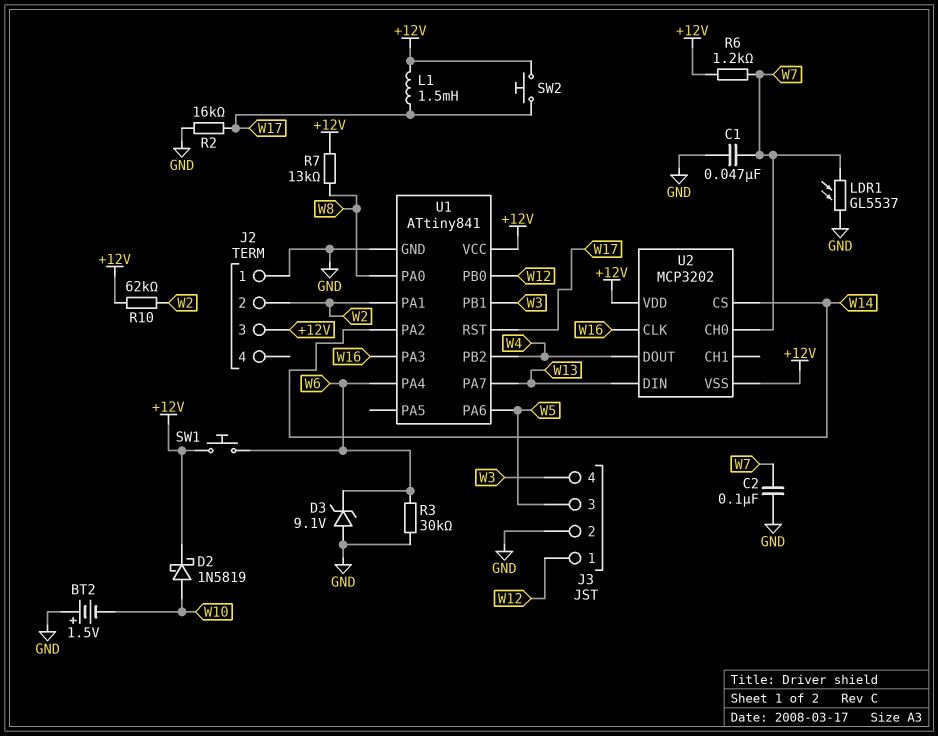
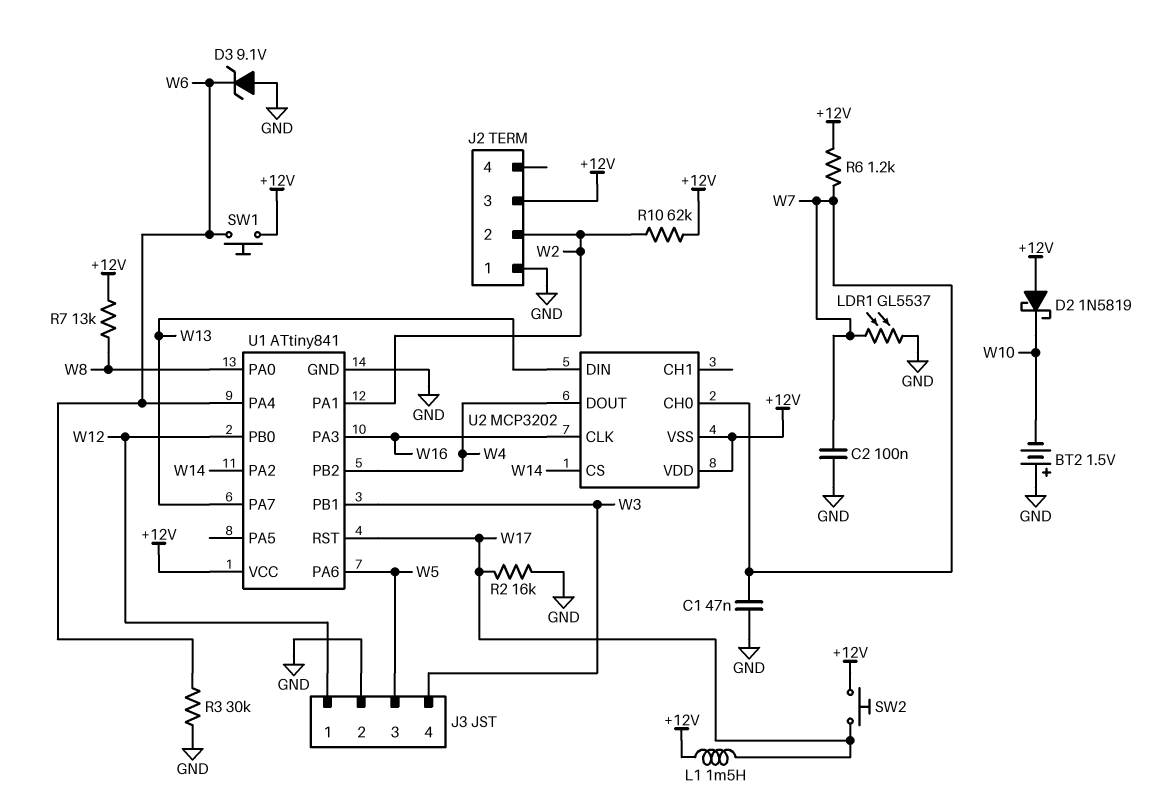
D2: schottky 1N5819 (A W10, K +12V) -> schottky 1N5819 (A +12V, K W10)

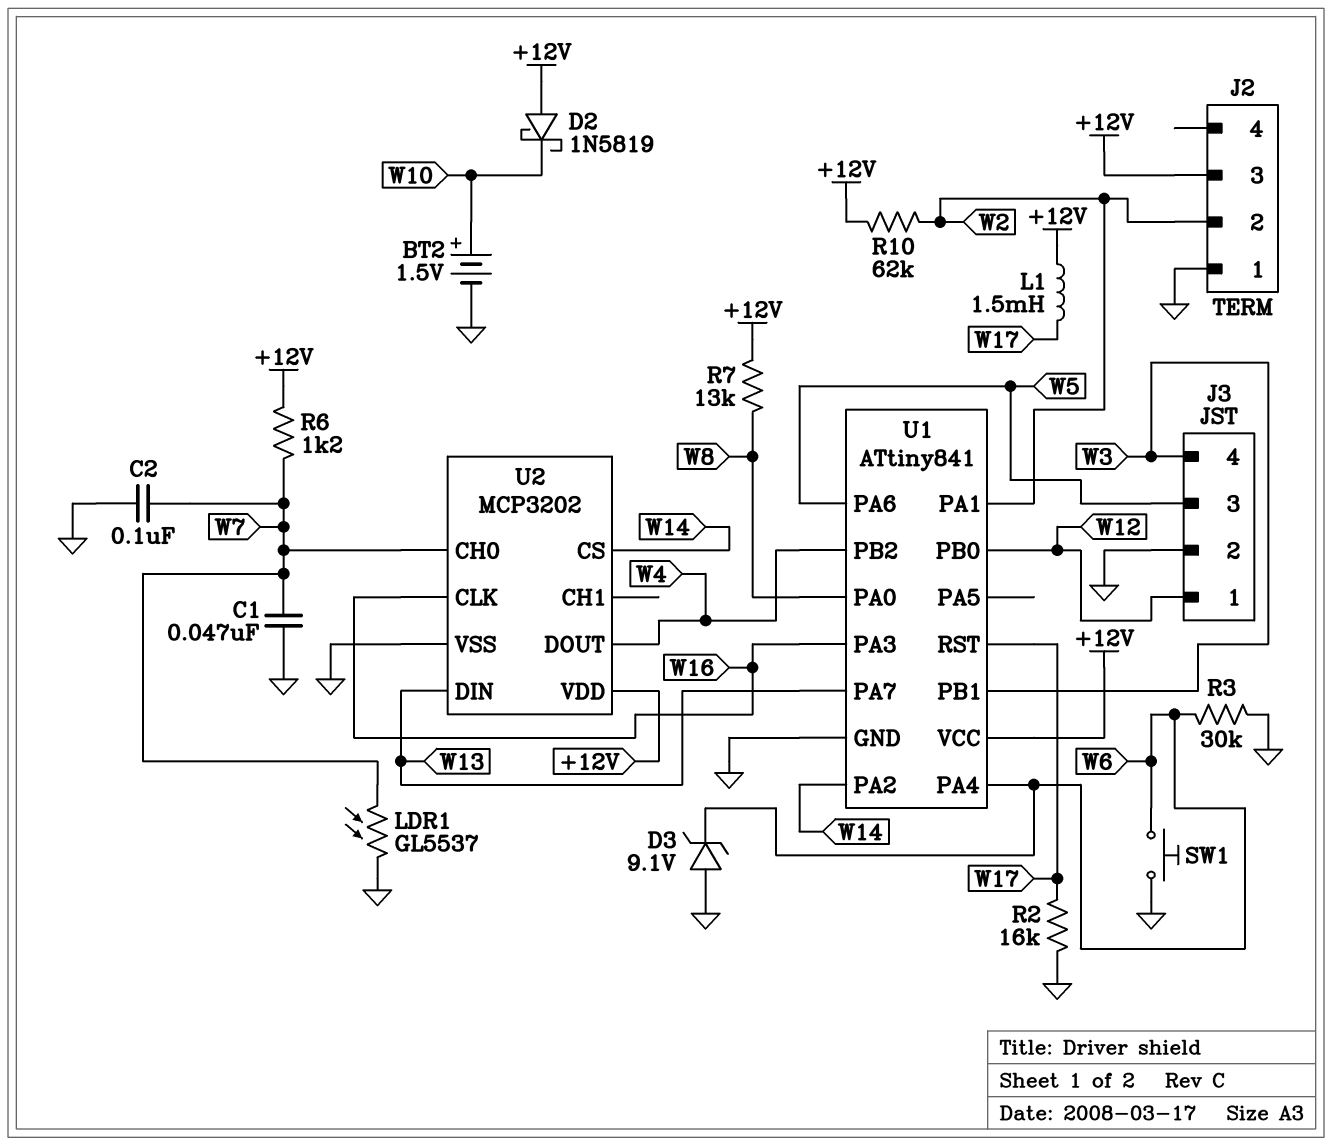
BT2: 1.5V (plus GND, minus W10) -> 1.5V (plus W10, minus GND)
SW1: button (+12V, W6) -> button (GND, W6)
SW2: button (+12V, W17) -> none
U2 pin VSS: +12V -> GND

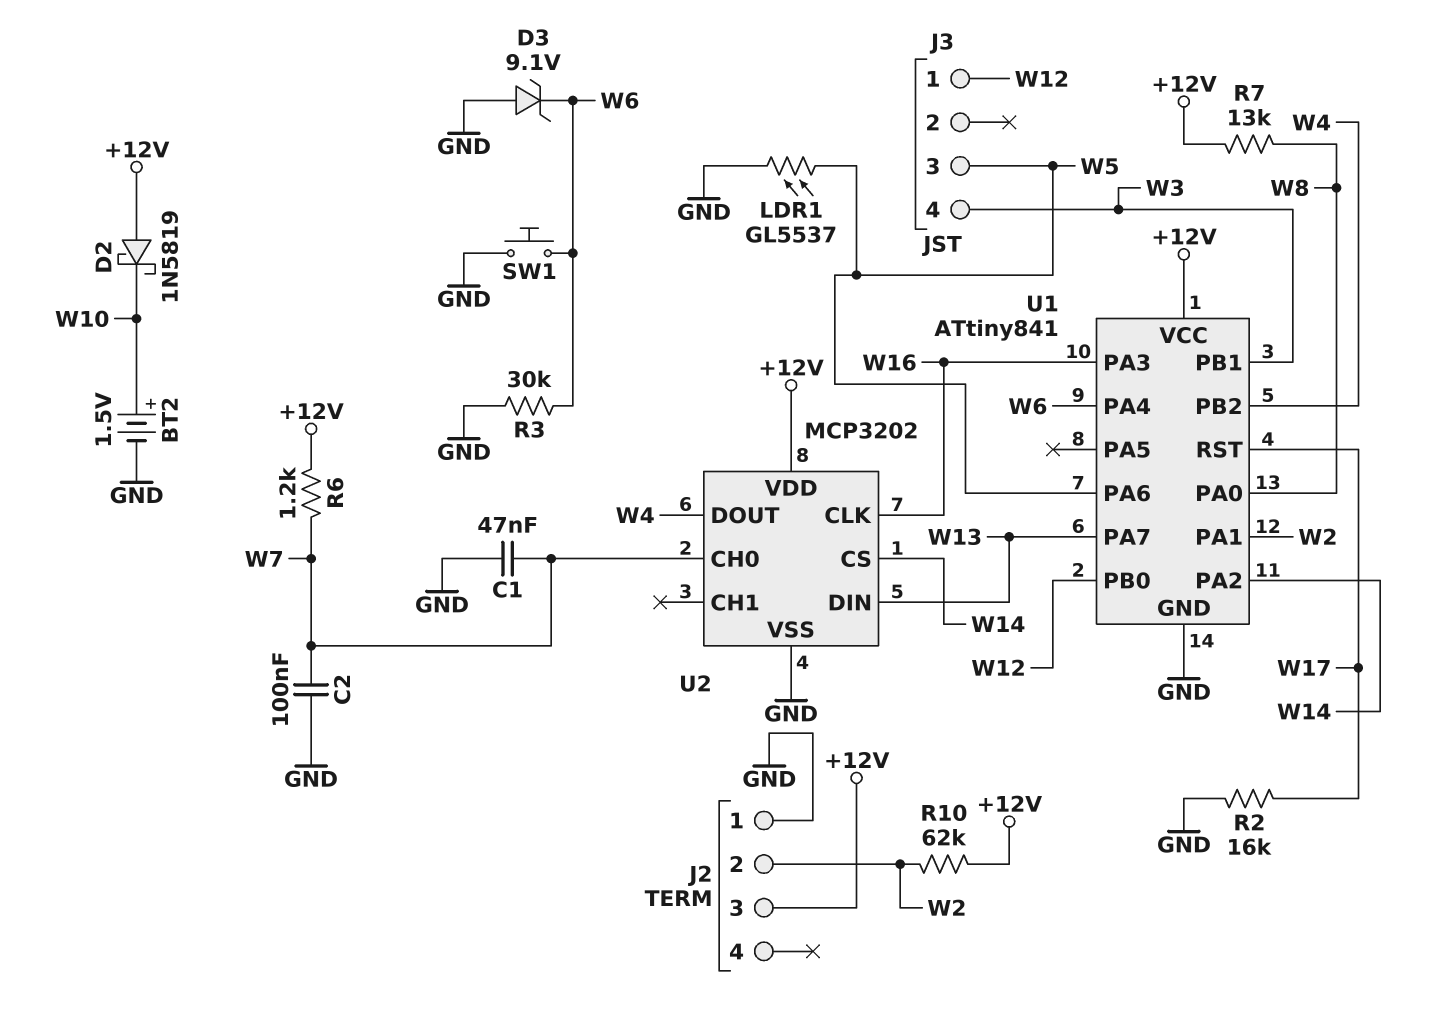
J3 pin 2: GND -> none
L1: 1.5mH (+12V, W17) -> none
LDR1: GL5537 (GND, W7) -> GL5537 (GND, W5)

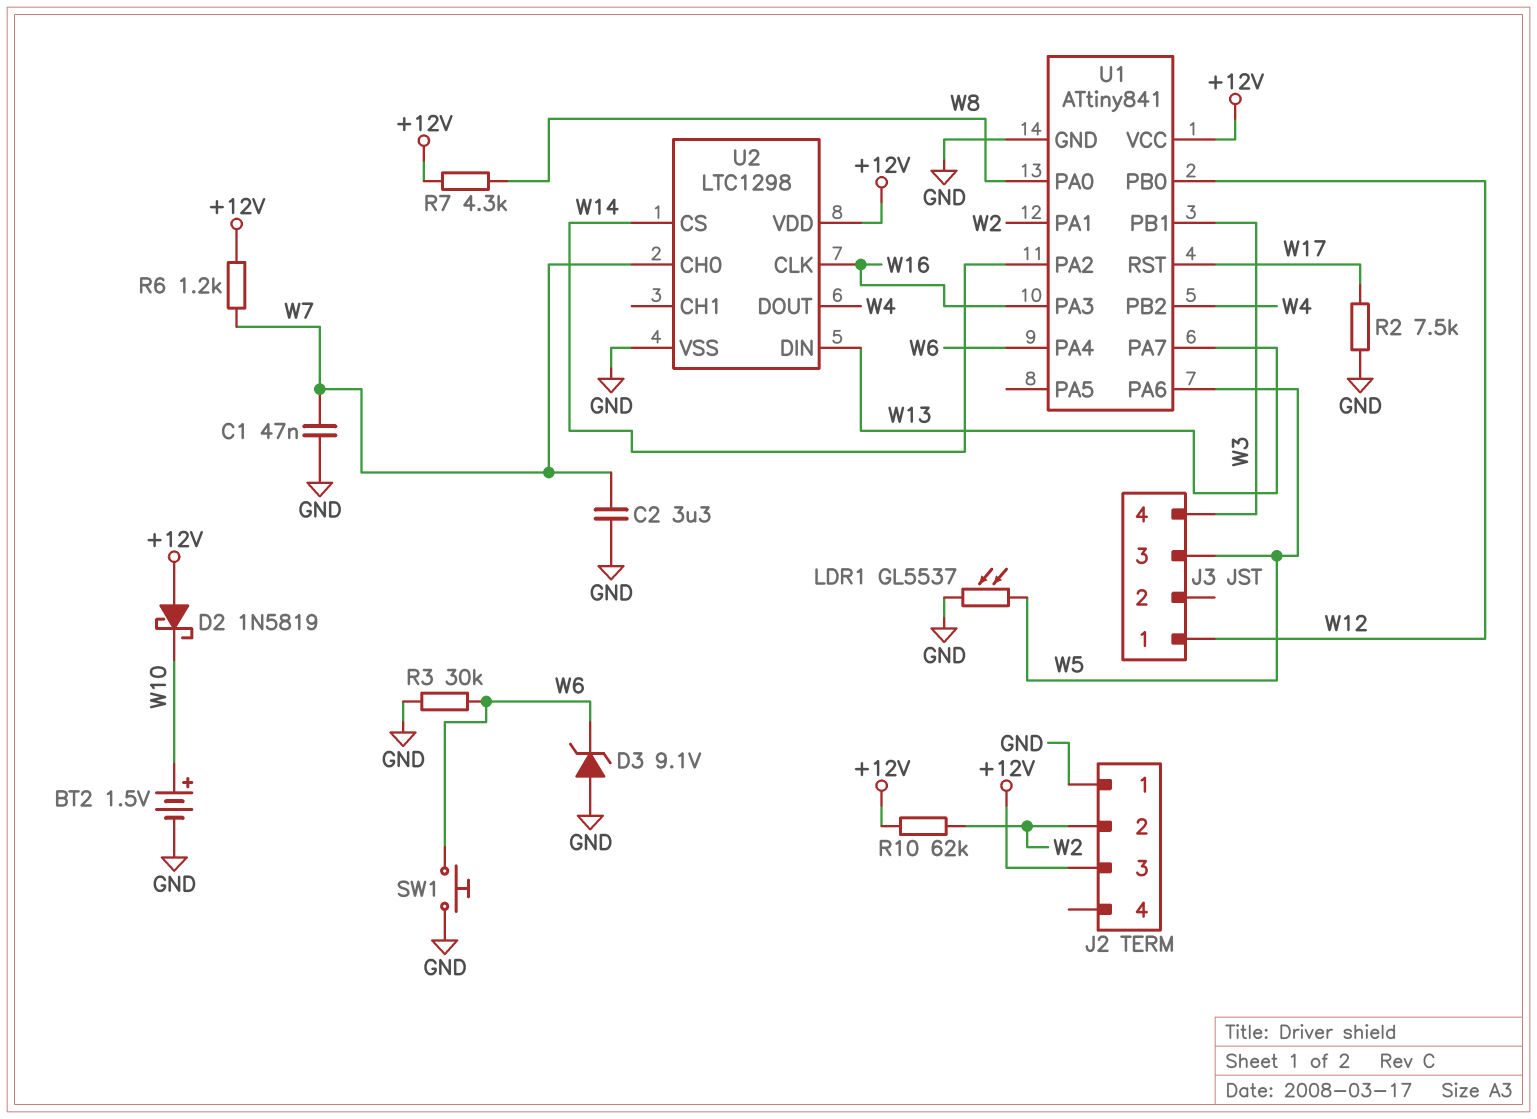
C2: 100nF (GND, W7) -> 3.3uF (GND, W7)
R2: 16k (GND, W17) -> 7.5k (GND, W17)
R7: 13k (+12V, W8) -> 4.3k (+12V, W8)
U2: MCP3202 -> LTC1298

